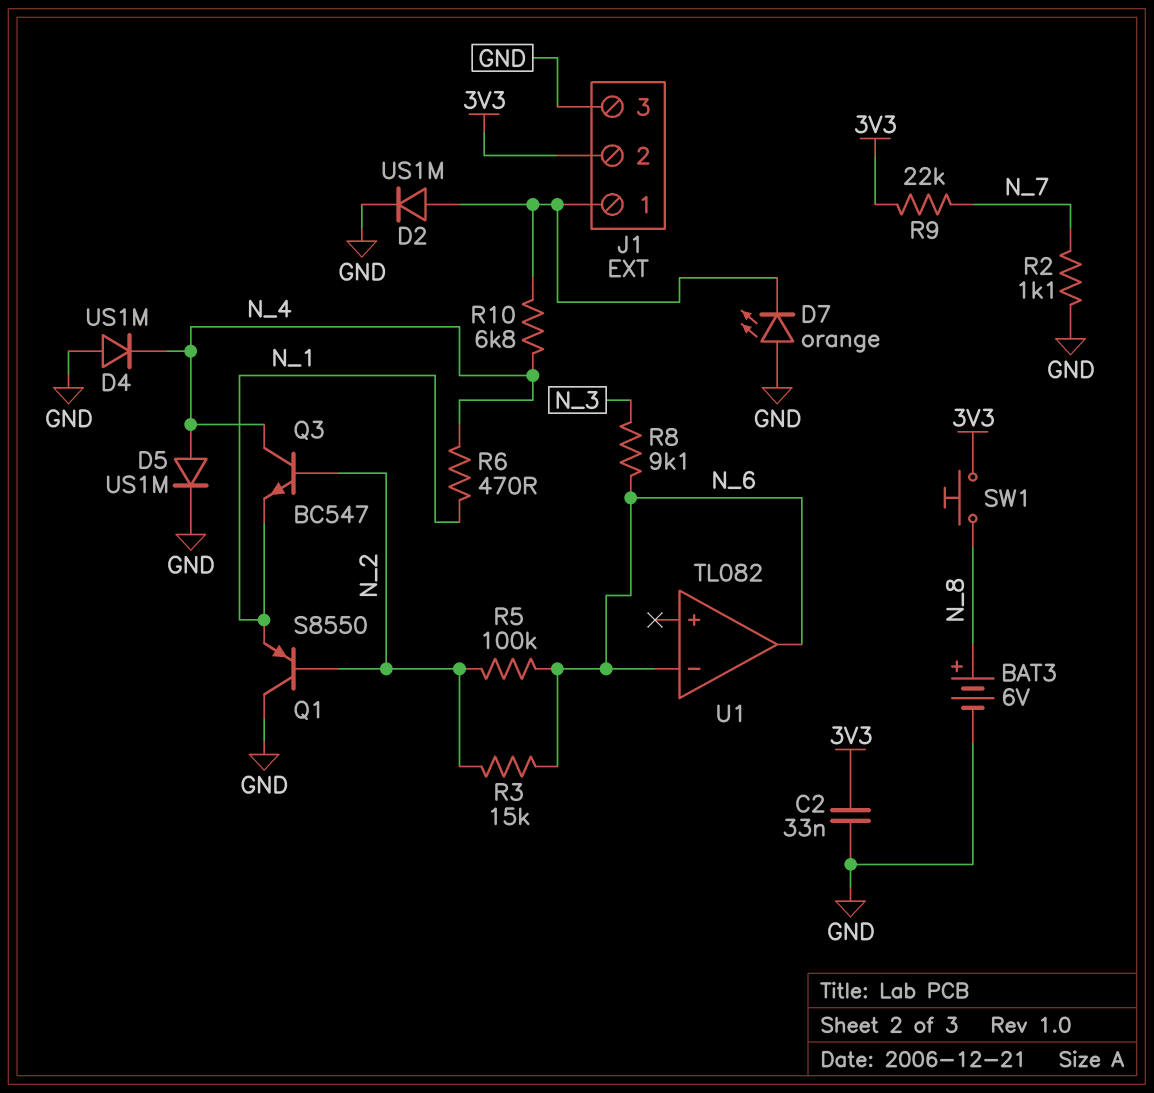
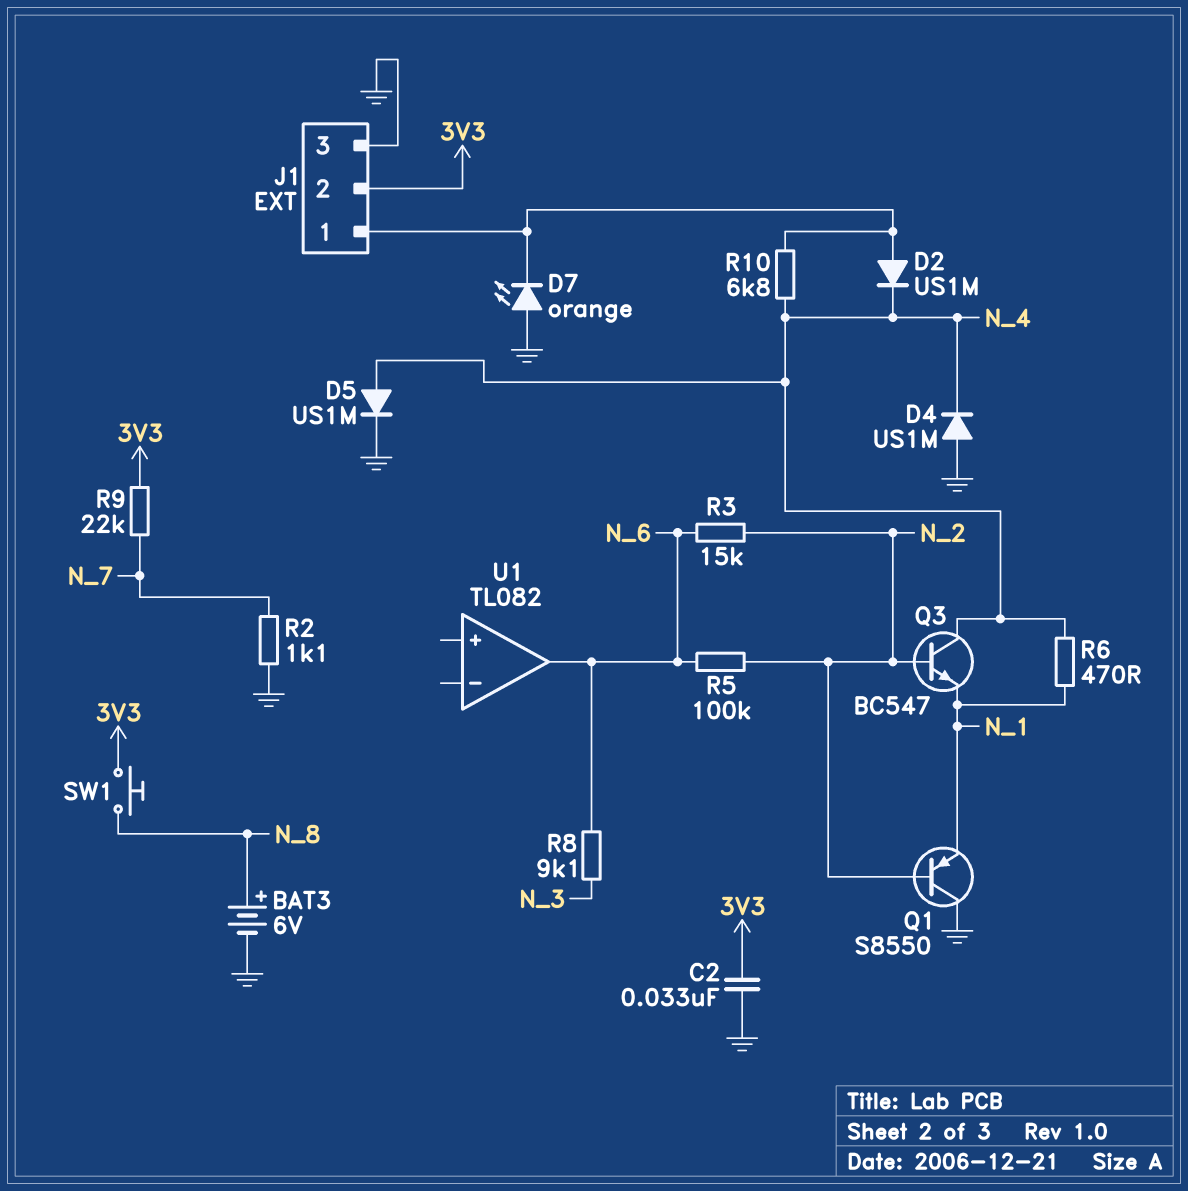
D2: diode US1M (A J1/1, K GND) -> diode US1M (A J1/1, K N_4)
U1 pin in-: N_6 -> none

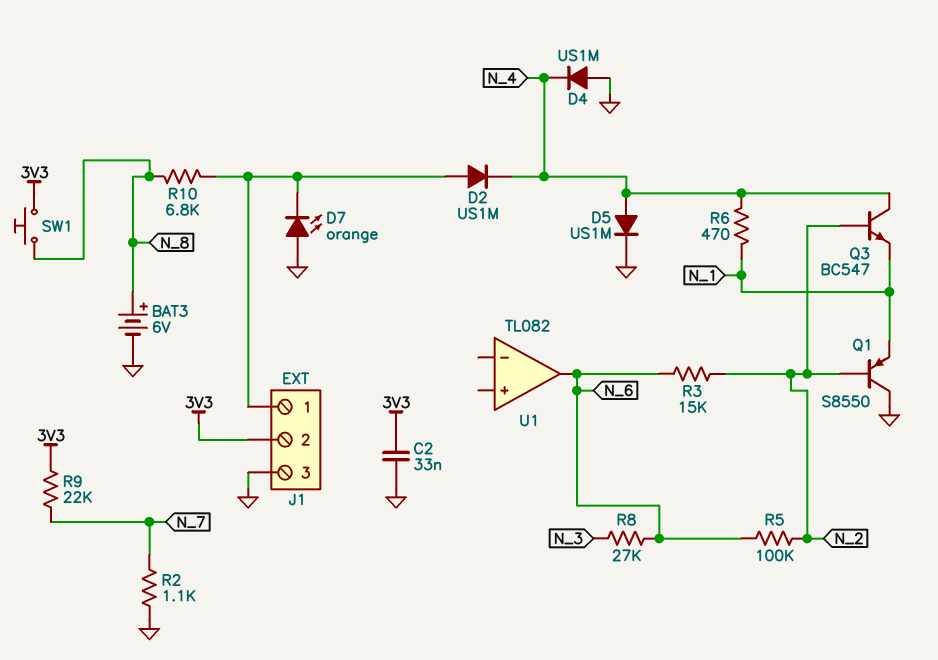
R8: 9.1k (N_3, N_6) -> 27k (N_3, N_6)
R10: 6.8k (J1/1, N_4) -> 6.8k (J1/1, N_8)

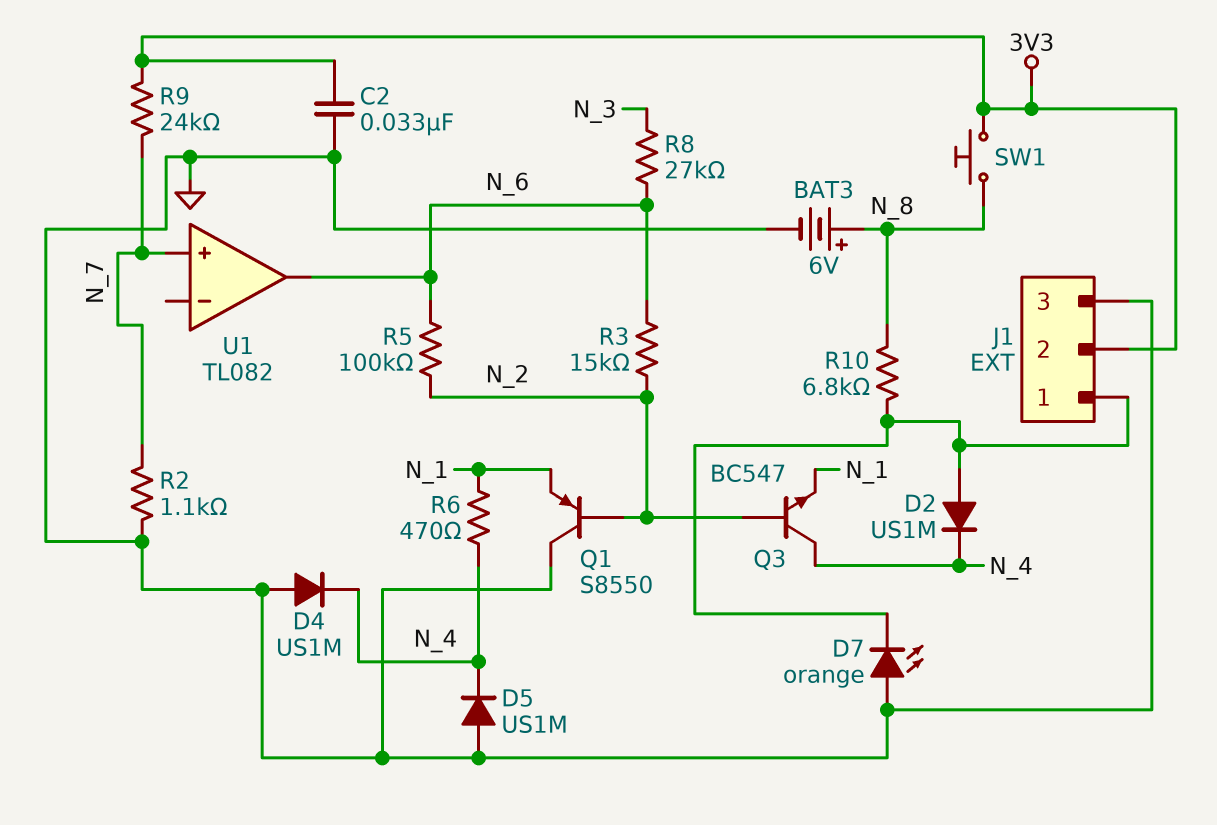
D5: diode US1M (A N_4, K GND) -> diode US1M (A GND, K N_4)
R9: 22k (3V3, N_7) -> 24k (3V3, N_7)
U1 pin in+: none -> N_7

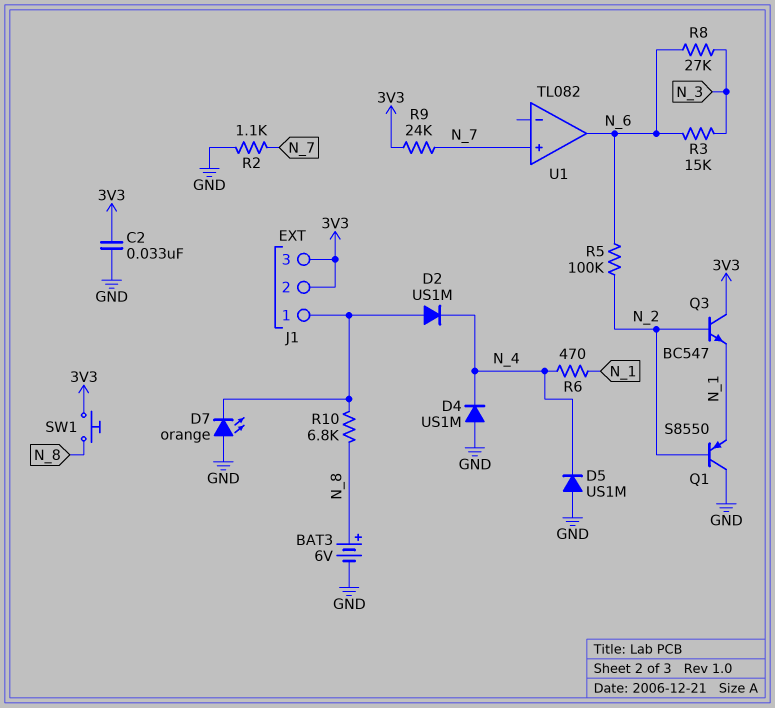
J1 pin 3: GND -> 3V3
Q3: NPN BC547 (B N_2, C N_4, E N_1) -> NPN BC547 (B N_2, C 3V3, E N_1)
R3: 15k (N_2, N_6) -> 15k (N_3, N_6)

